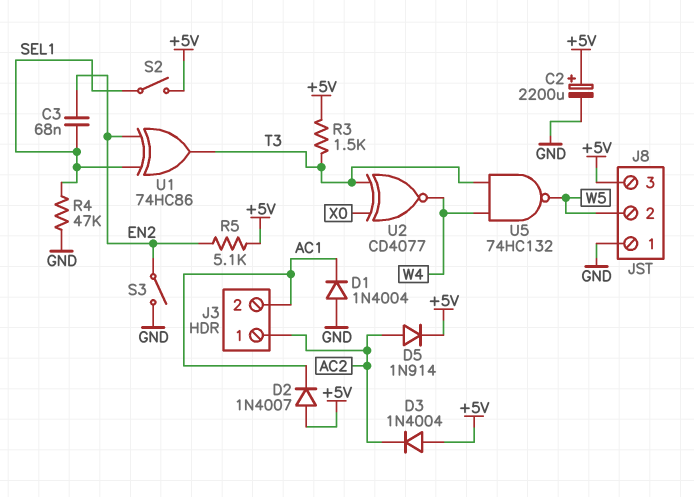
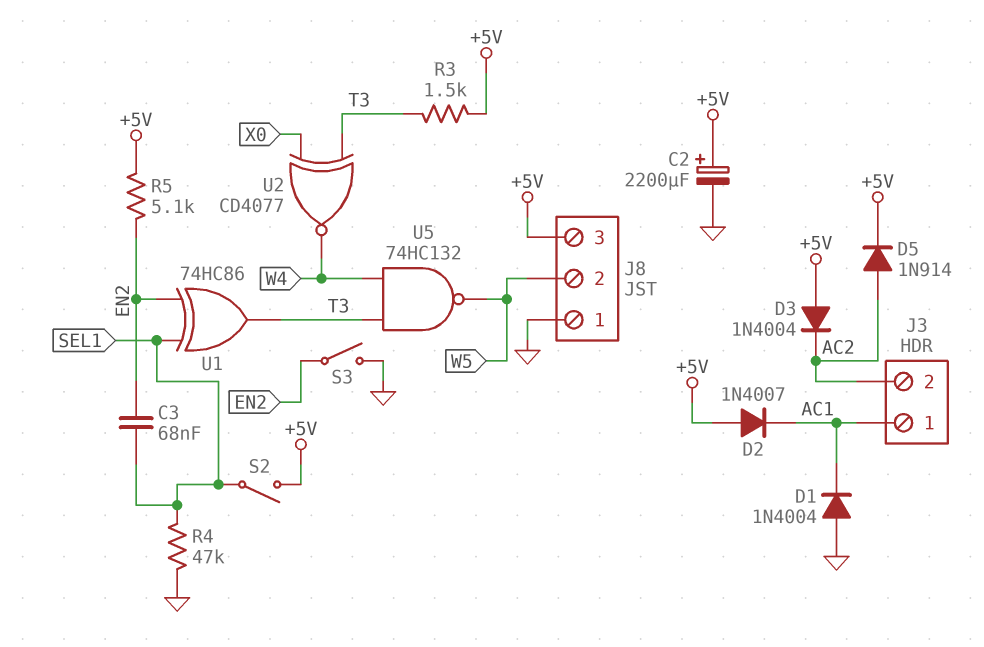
J3 pin 1: AC2 -> AC1
J3 pin 2: AC1 -> AC2

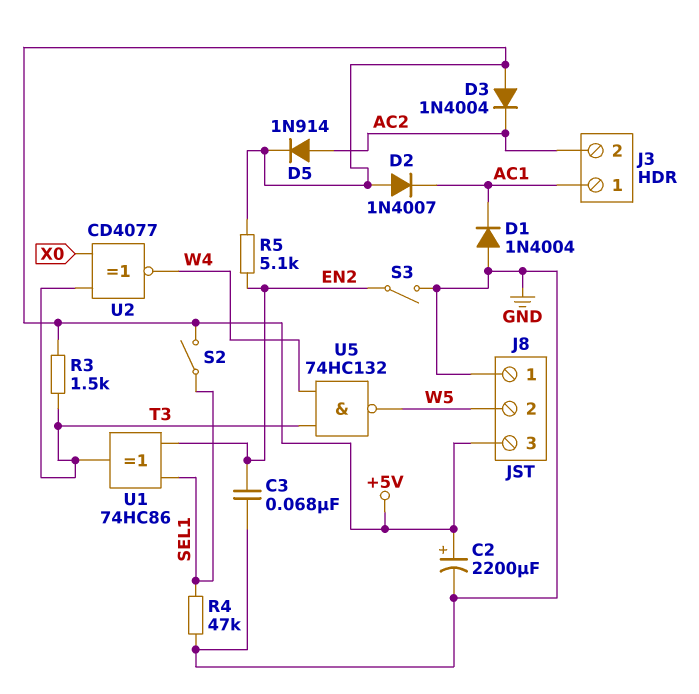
C3: 68nF (EN2, SEL1) -> 68nF (EN2, GND)

